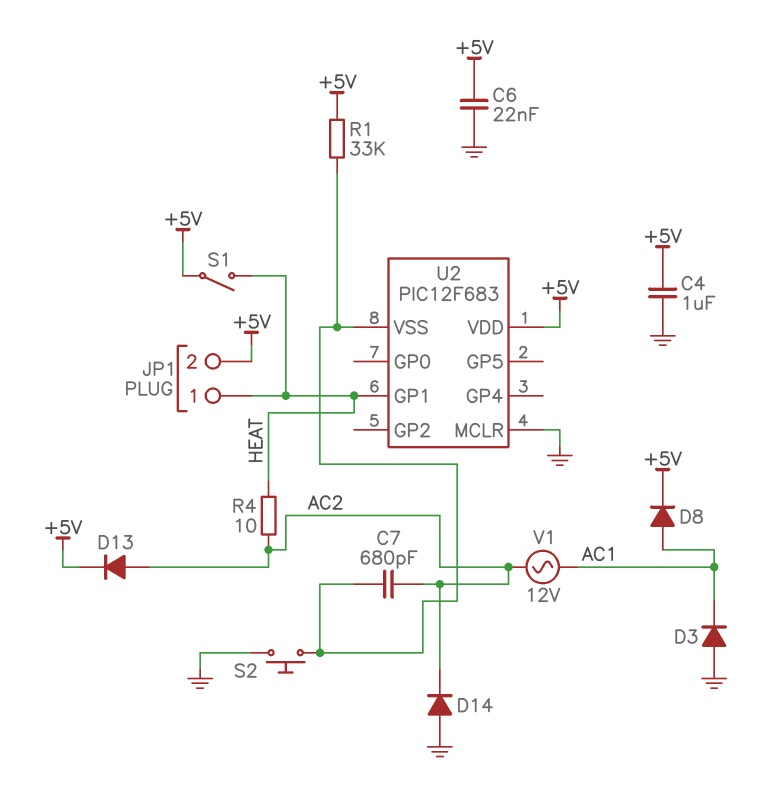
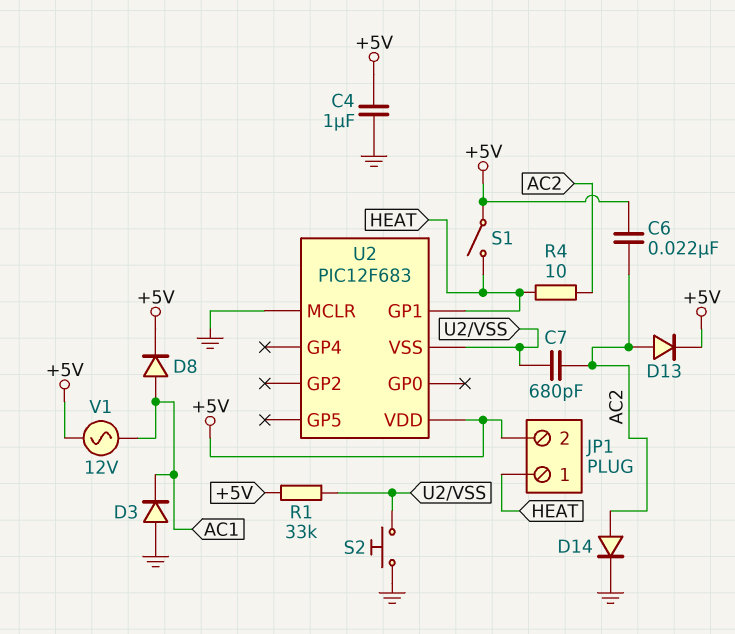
C6: 22nF (+5V, GND) -> 22nF (+5V, AC2)
D14: diode (A GND, K AC2) -> diode (A AC2, K GND)
V1: AC 12V (AC1, AC2) -> AC 12V (+5V, AC1)

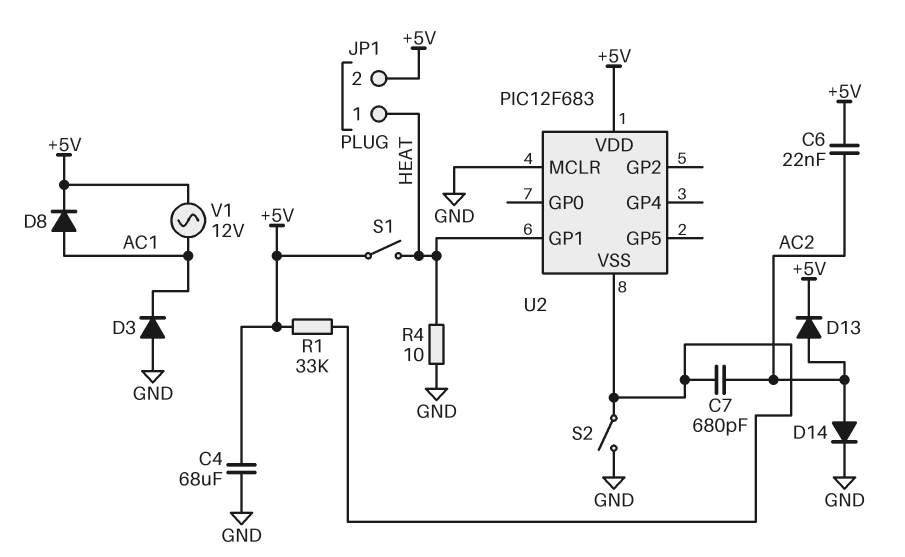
C4: 1uF (+5V, GND) -> 68uF (+5V, GND)
R4: 10 (AC2, HEAT) -> 10 (GND, HEAT)
S2: button (GND, U2/VSS) -> switch (GND, U2/VSS)

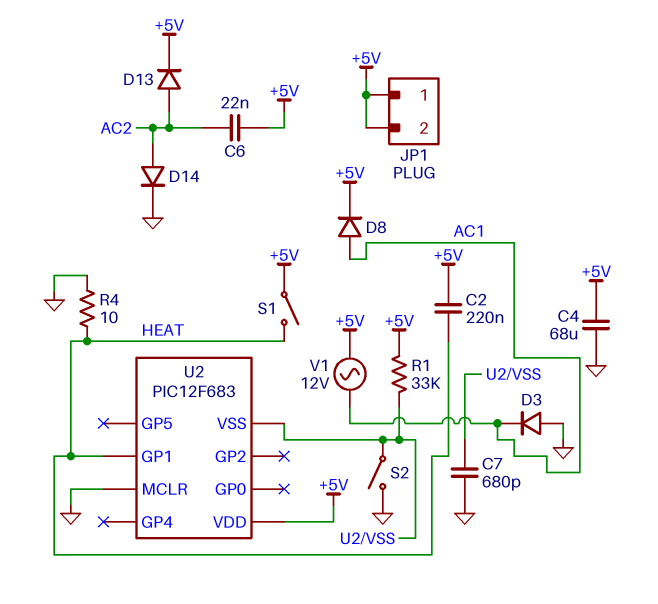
C2: none -> 220nF (+5V, HEAT)
C7: 680pF (AC2, U2/VSS) -> 680pF (GND, U2/VSS)
JP1 pin 1: HEAT -> +5V

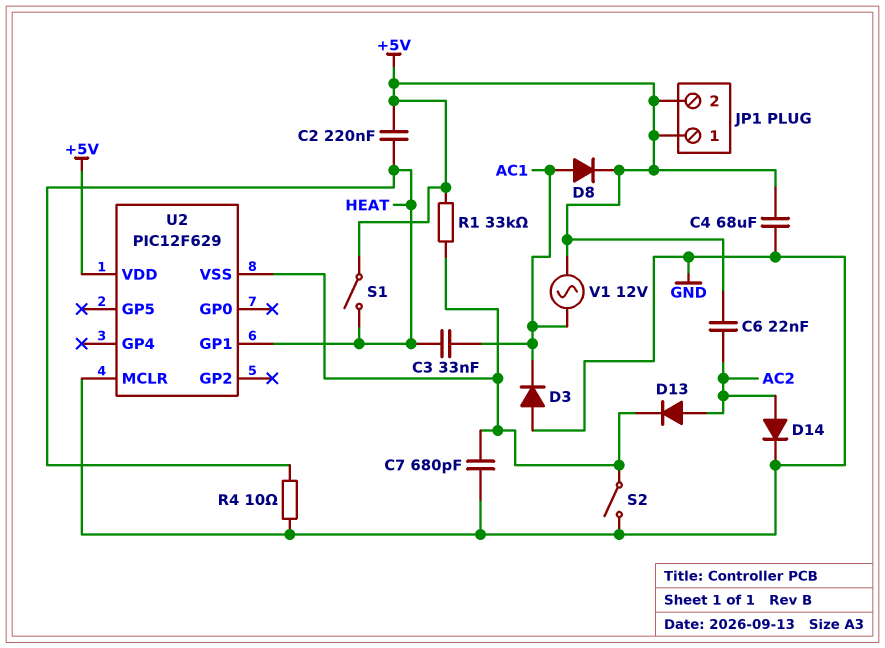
C3: none -> 33nF (AC1, HEAT)
D13: diode (A AC2, K +5V) -> diode (A AC2, K U2/VSS)
U2: PIC12F683 -> PIC12F629

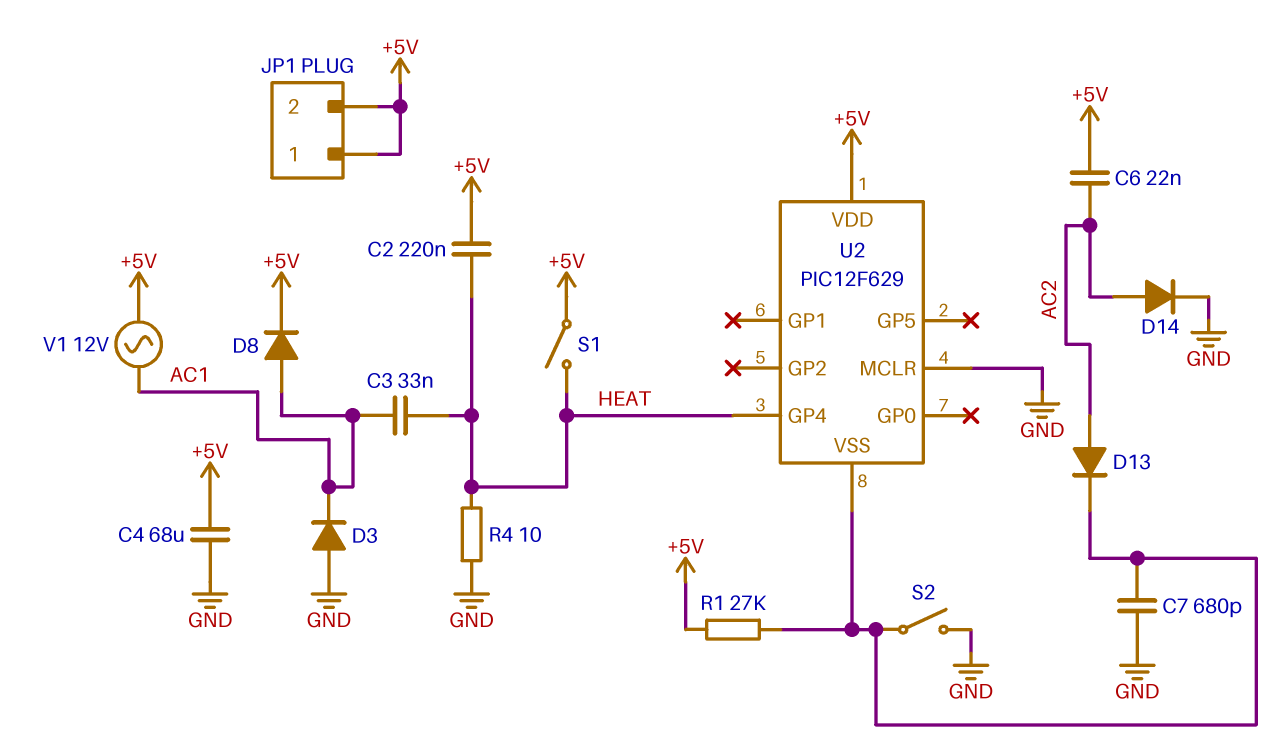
R1: 33k (+5V, U2/VSS) -> 27k (+5V, U2/VSS)
U2 pin GP1: HEAT -> none
U2 pin GP4: none -> HEAT

